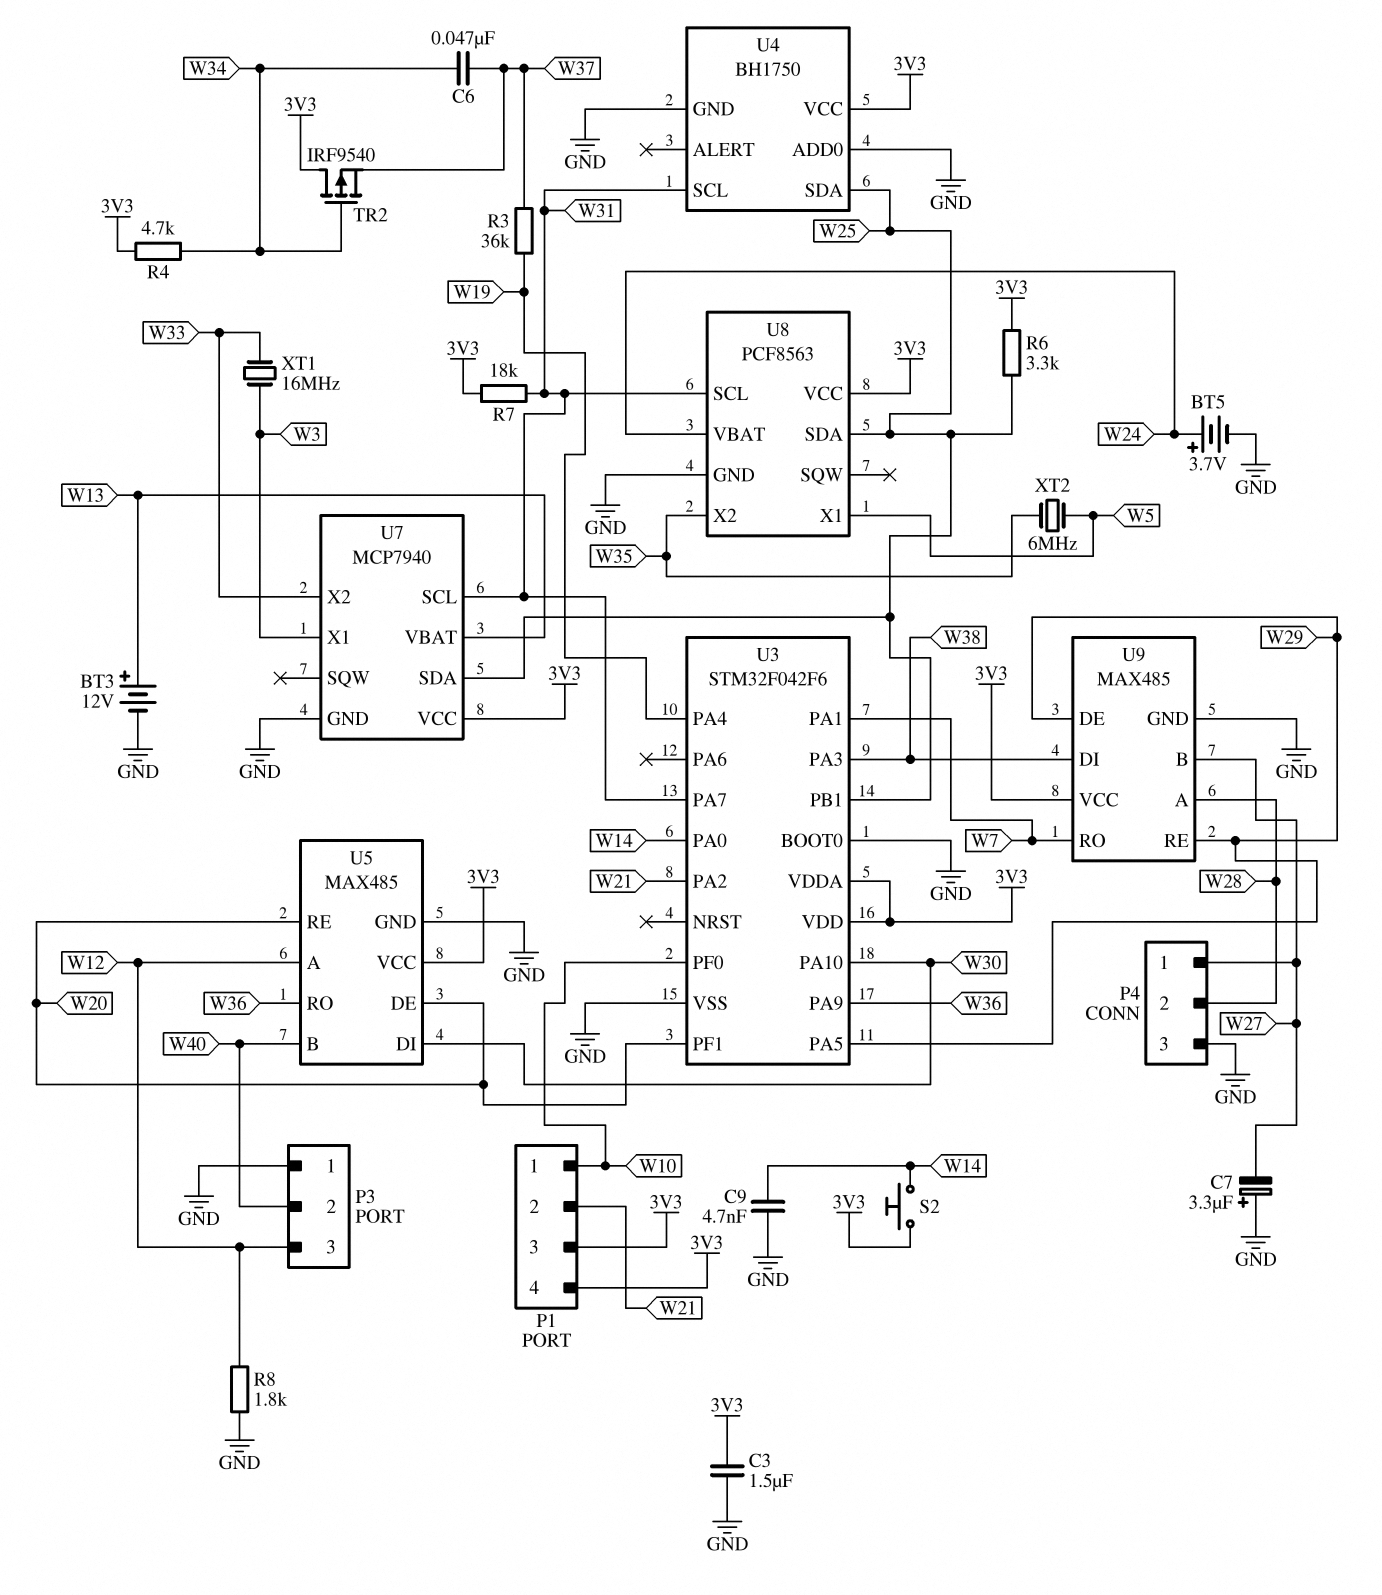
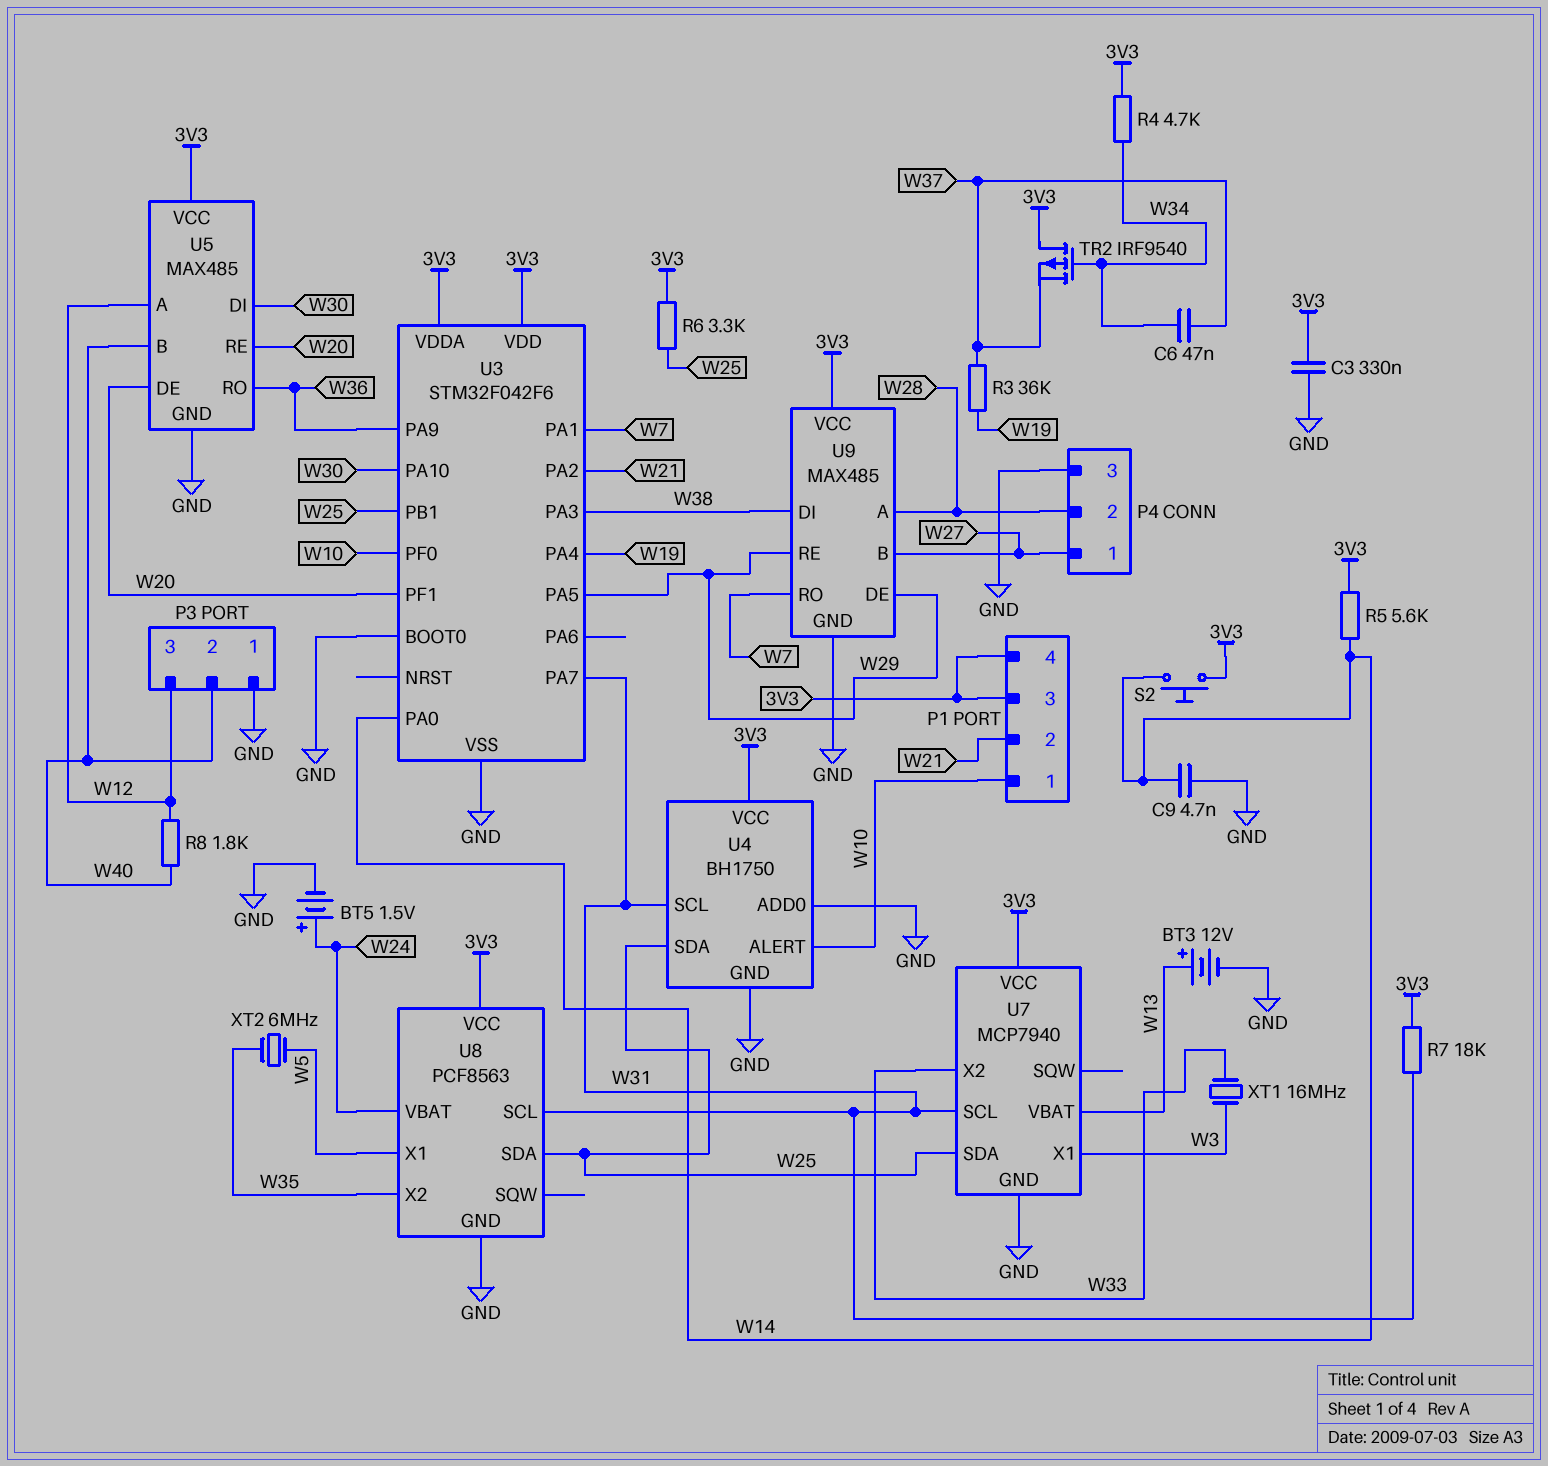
BT5: 3.7V (plus W24, minus GND) -> 1.5V (plus W24, minus GND)
C3: 1.5uF (3V3, GND) -> 330nF (3V3, GND)
C7: 3.3uF (plus GND, minus W27) -> none
R5: none -> 5.6k (3V3, W14)
R8: 1.8k (GND, W12) -> 1.8k (W12, W40)
U4 pin ALERT: none -> W10

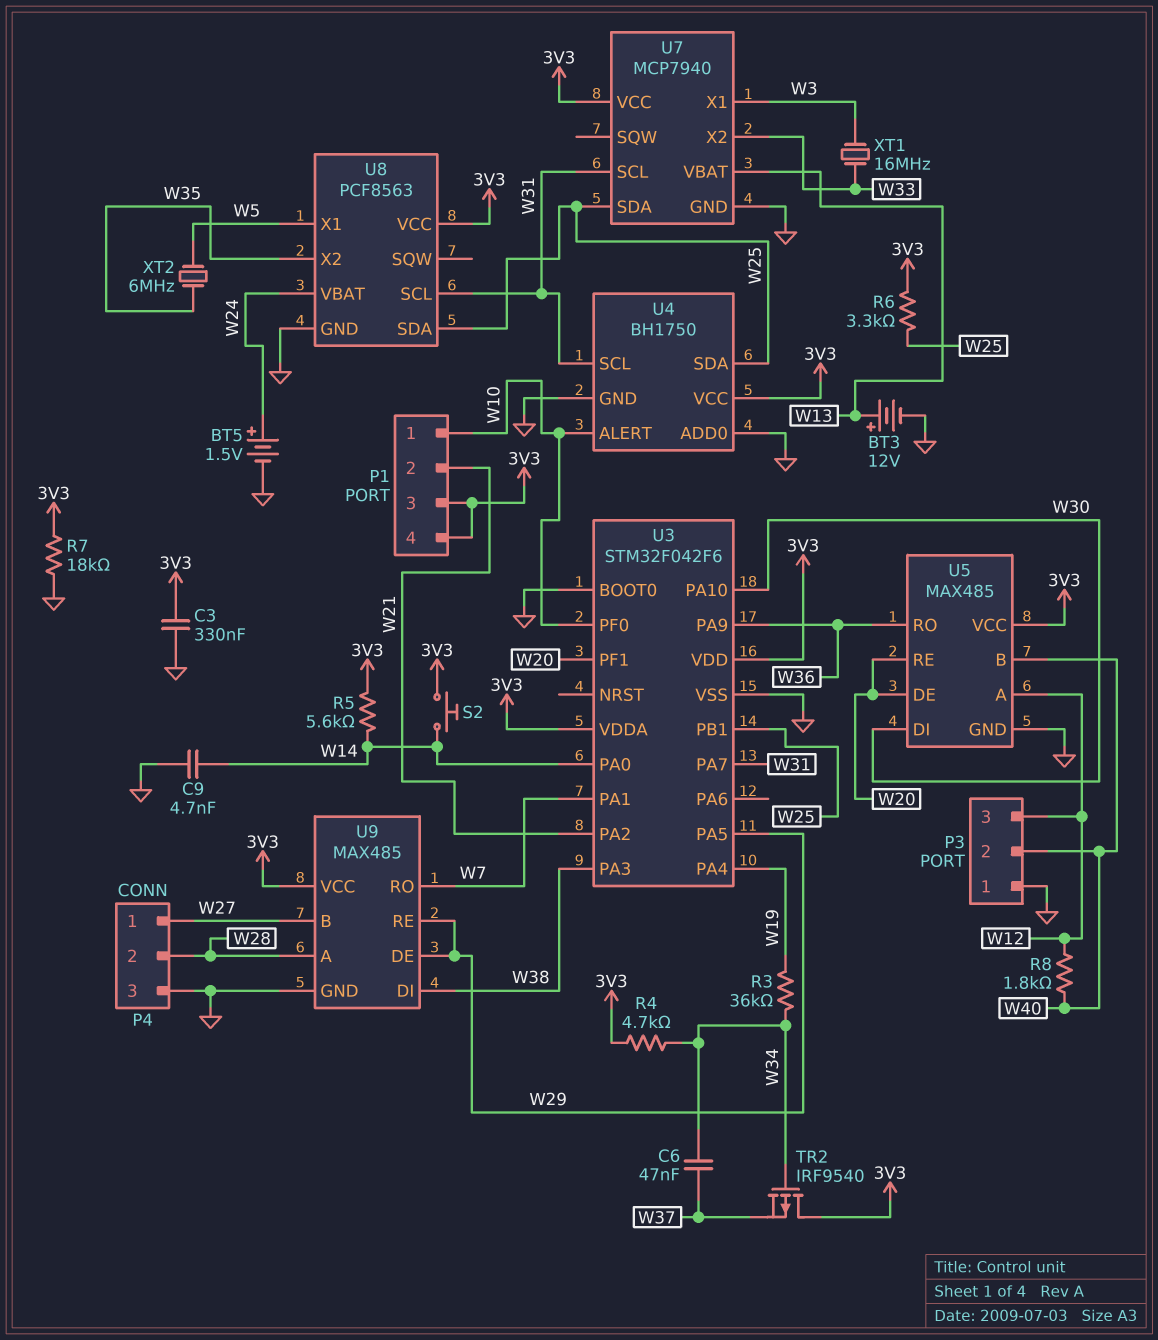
R3: 36k (W19, W37) -> 36k (W19, W34)
R7: 18k (3V3, W31) -> 18k (3V3, GND)

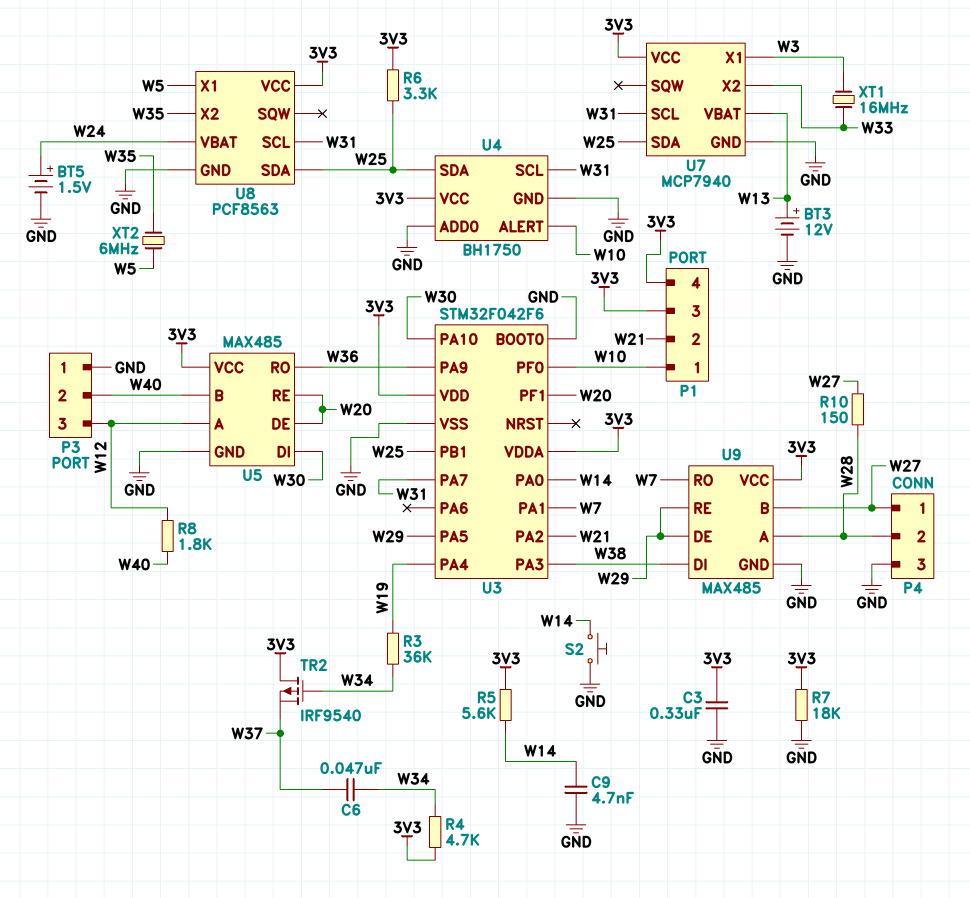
R10: none -> 150 (W27, W28)
S2: button (3V3, W14) -> button (GND, W14)

